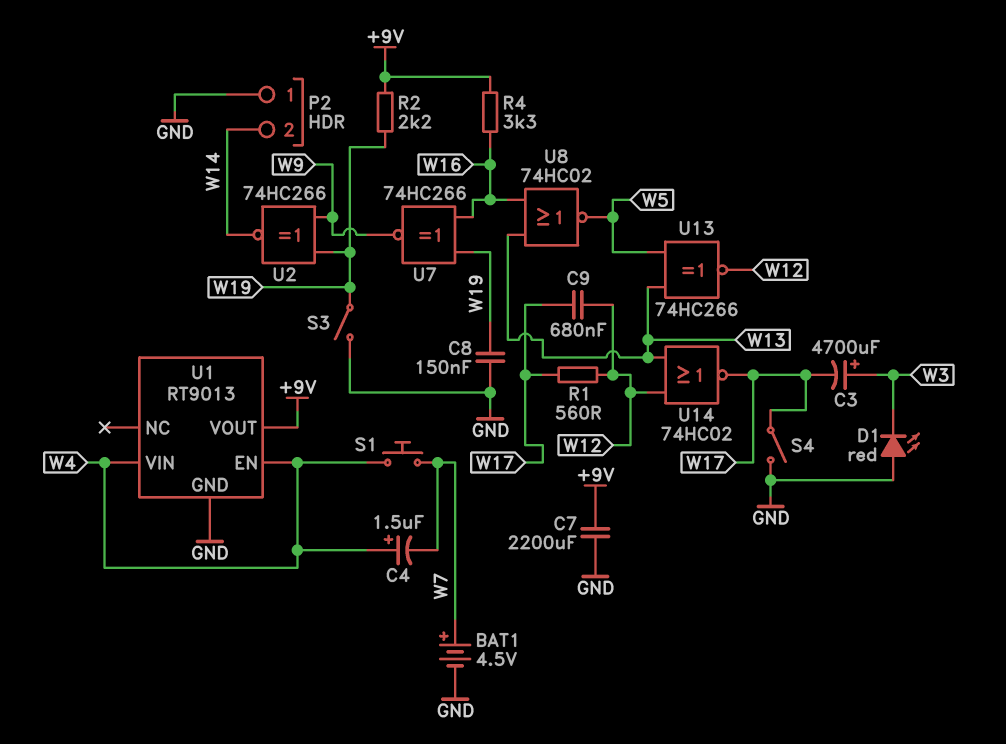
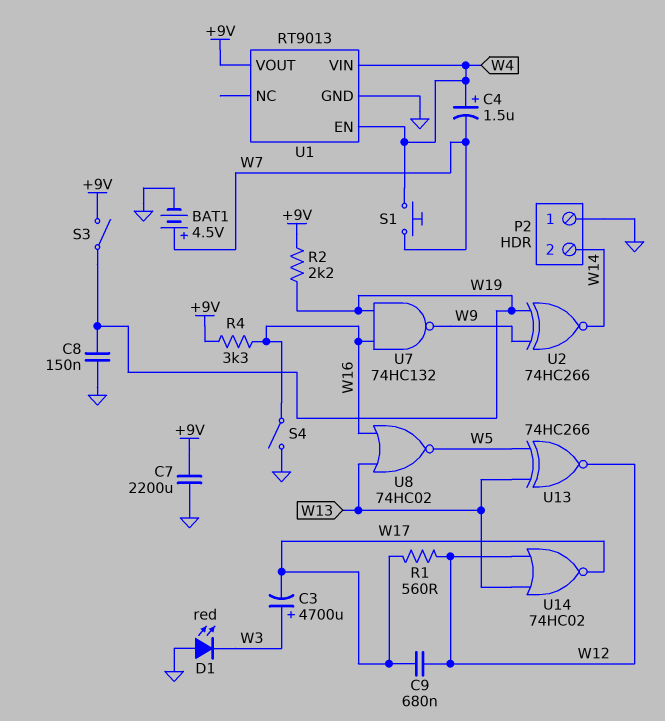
S3: switch (GND, W19) -> switch (+9V, W19)
S4: switch (GND, W17) -> switch (GND, W16)
U7: XNOR 74HC266 (in W16, in W19, out W9) -> NAND 74HC132 (in W16, in W19, out W9)

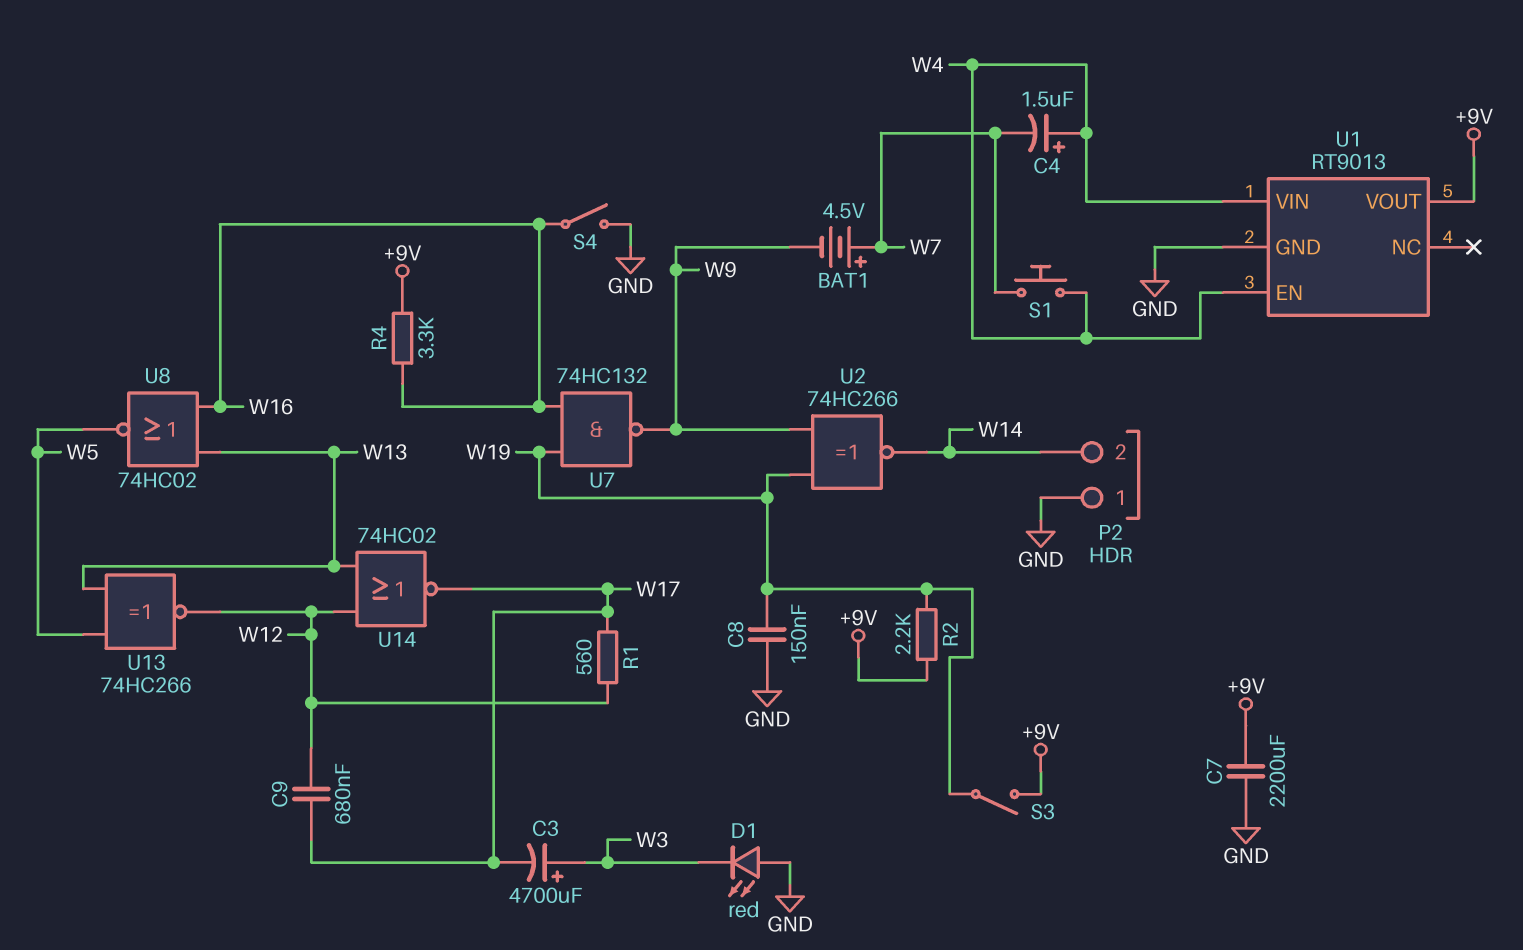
BAT1: 4.5V (plus W7, minus GND) -> 4.5V (plus W7, minus W9)

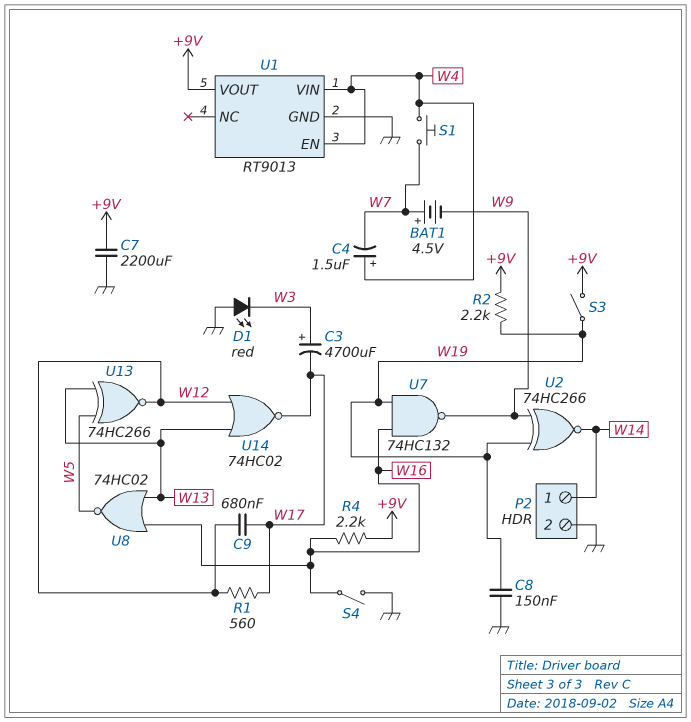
P2 pin 1: GND -> W14
P2 pin 2: W14 -> GND
R4: 3.3k (+9V, W16) -> 2.2k (+9V, W16)

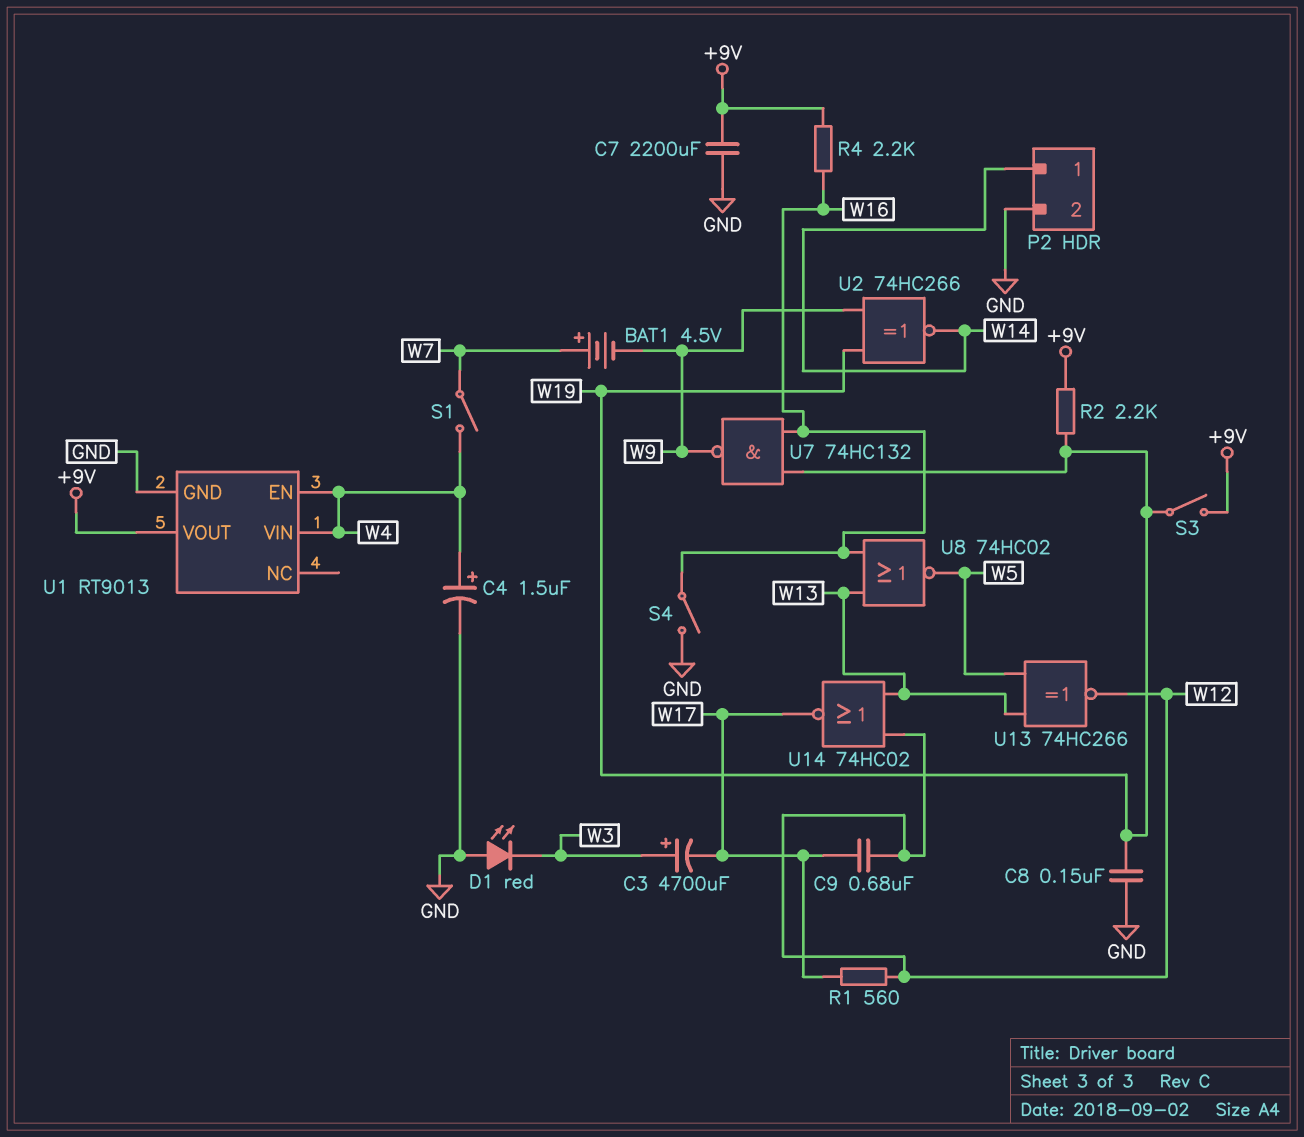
C4: 1.5uF (plus W4, minus W7) -> 1.5uF (plus W4, minus GND)
S1: button (W4, W7) -> switch (W4, W7)

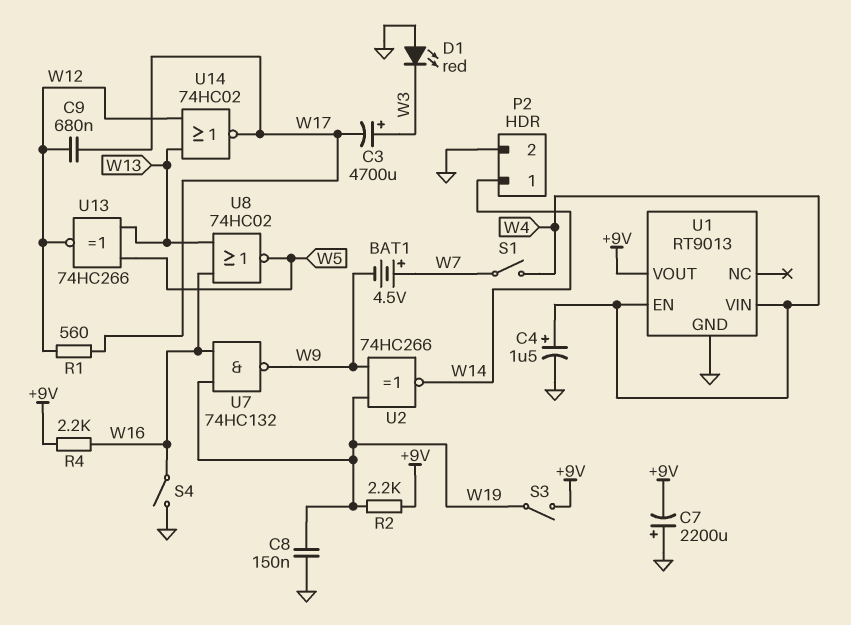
C7: 2200uF (+9V, GND) -> 2200uF (plus GND, minus +9V)

